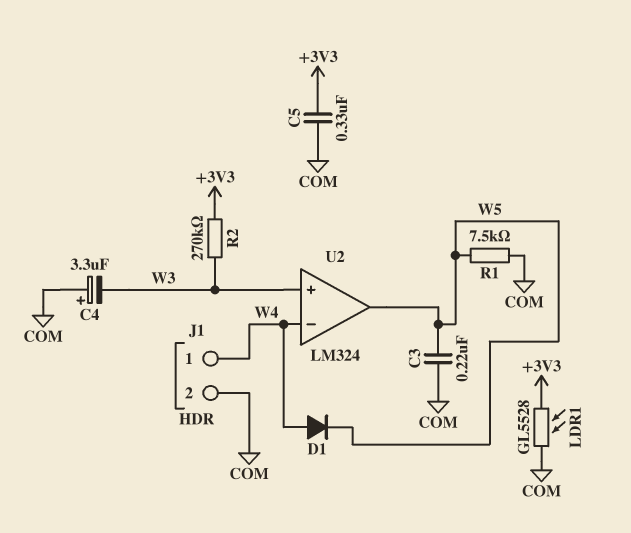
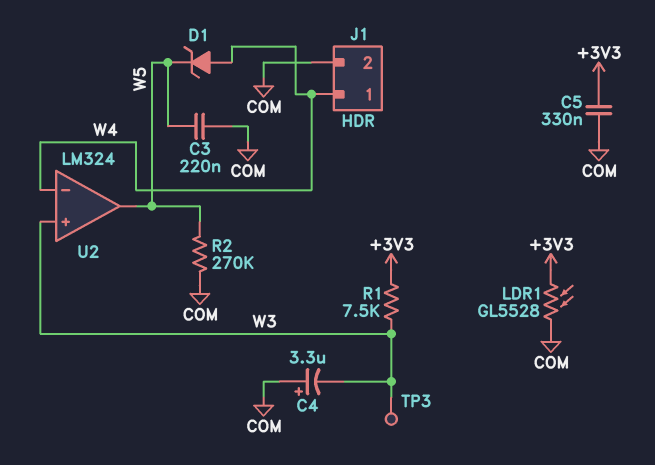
D1: diode (A W4, K W5) -> zener (A W4, K W5)
R1: 7.5k (COM, W5) -> 7.5k (+3V3, W3)
R2: 270k (+3V3, W3) -> 270k (COM, W5)
TP3: none -> test point (W3)

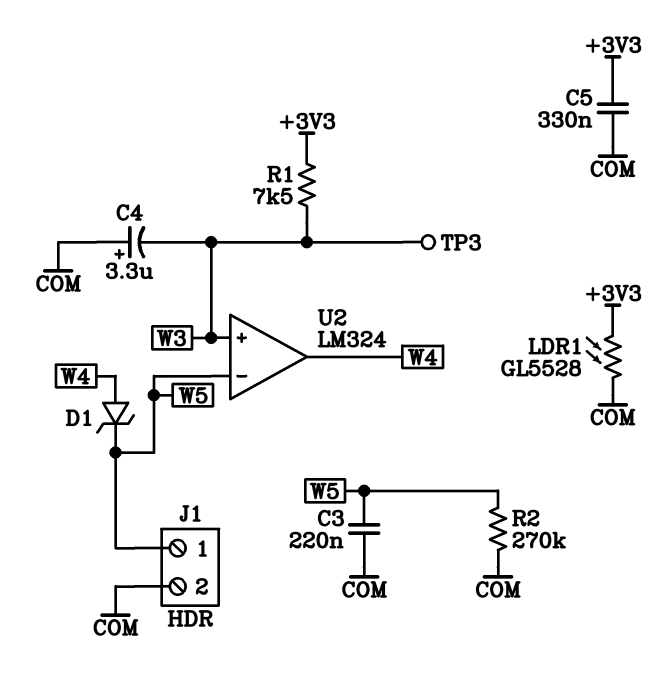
J1 pin 1: W4 -> W5
U2 pin in-: W4 -> W5
U2 pin out: W5 -> W4

